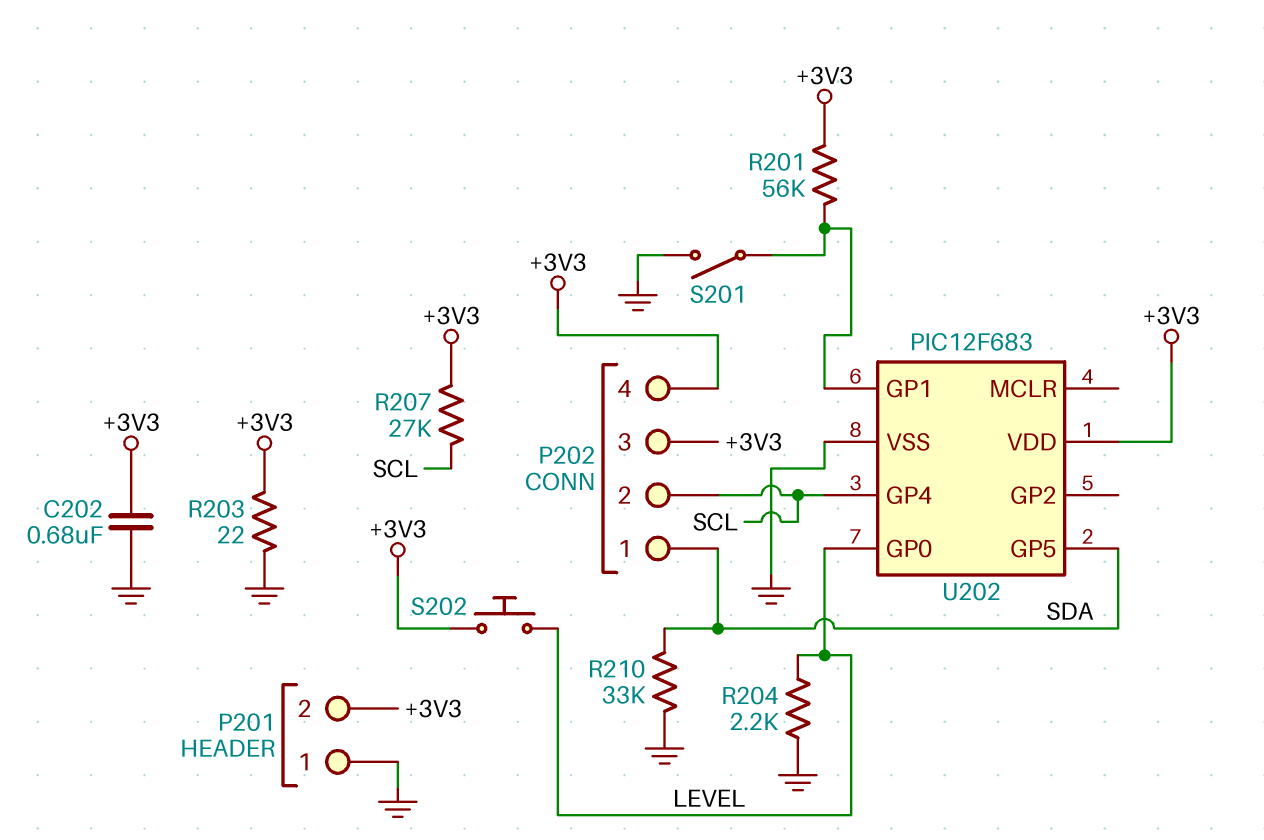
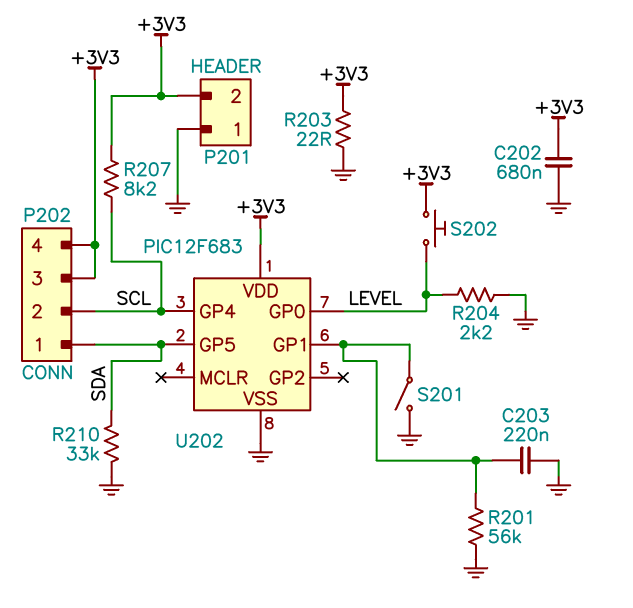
C203: none -> 220nF (GND, U202/GP1)
R201: 56k (+3V3, U202/GP1) -> 56k (GND, U202/GP1)
R207: 27k (+3V3, SCL) -> 8.2k (+3V3, SCL)

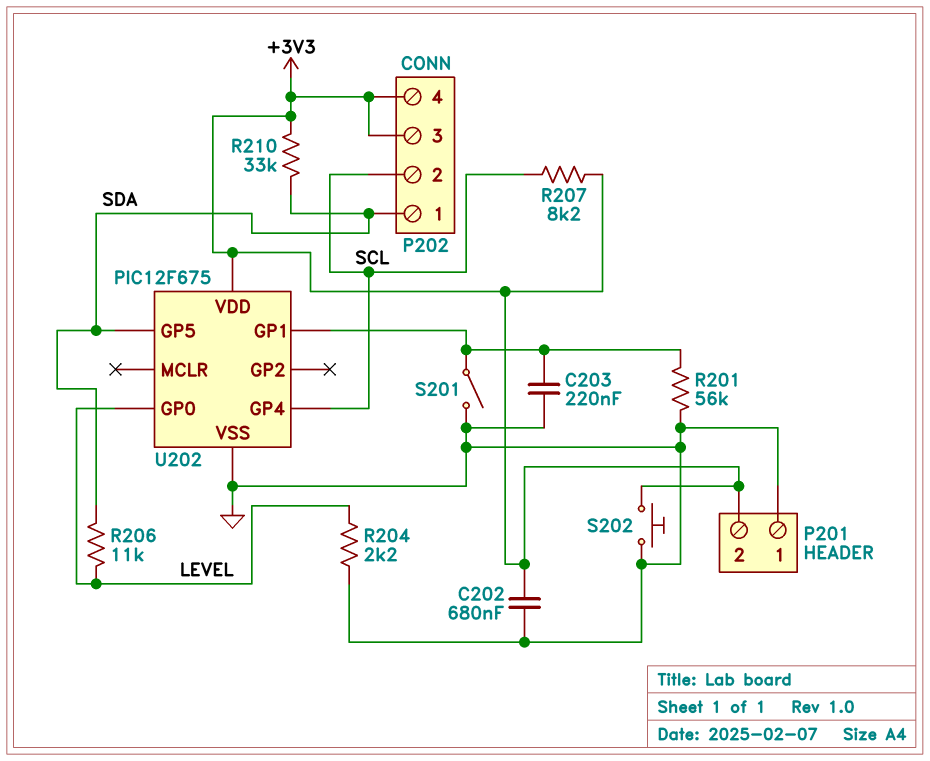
R203: 22 (+3V3, GND) -> none
R206: none -> 11k (LEVEL, SDA)
R210: 33k (GND, SDA) -> 33k (+3V3, SDA)
S202: button (+3V3, LEVEL) -> button (+3V3, GND)
U202: PIC12F683 -> PIC12F675

